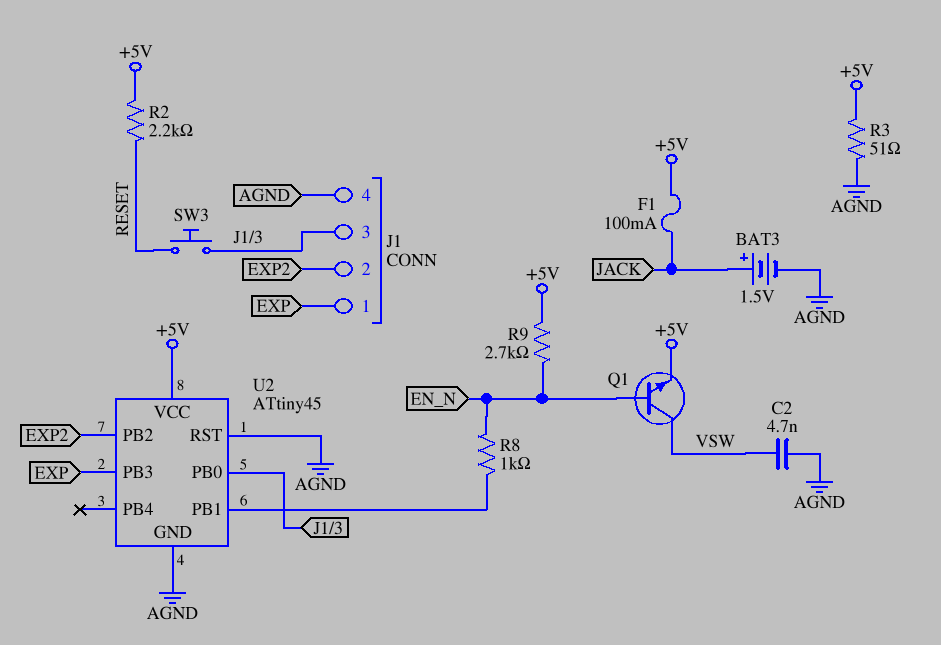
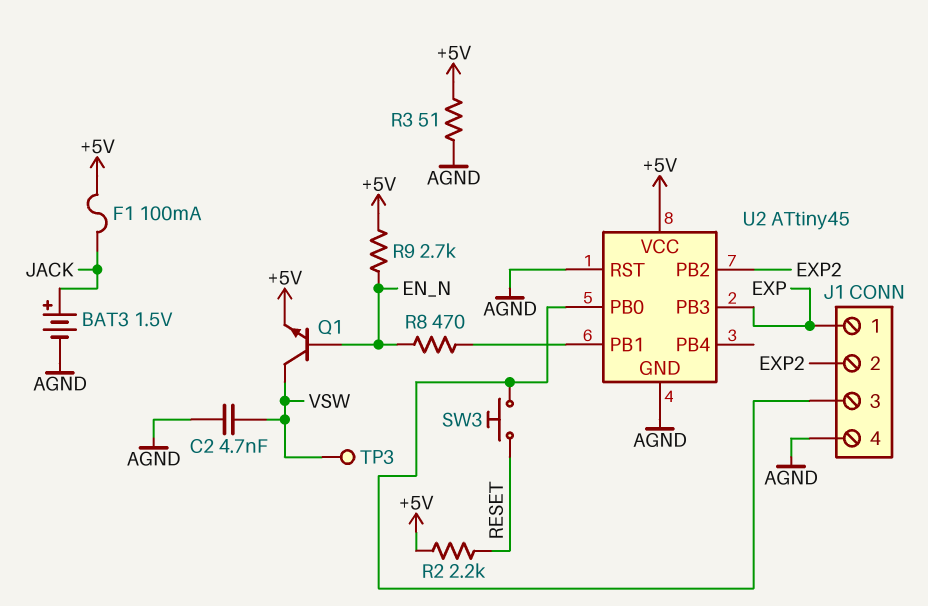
R8: 1k (EN_N, U2/PB1) -> 470 (EN_N, U2/PB1)
TP3: none -> test point (VSW)

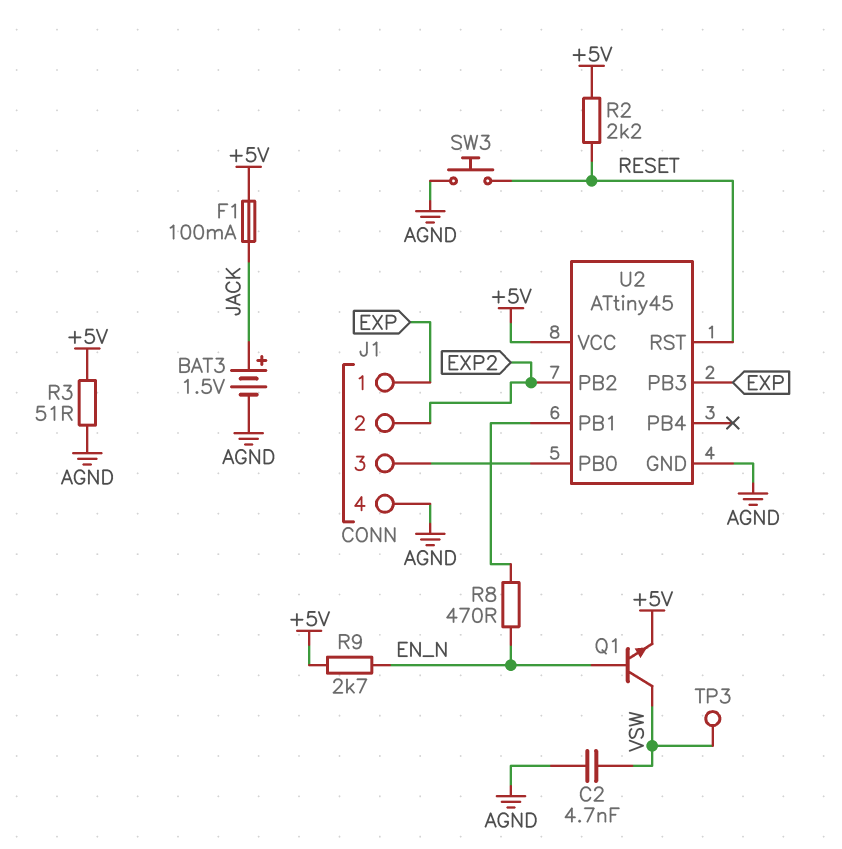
SW3: button (J1/3, RESET) -> button (AGND, RESET)
U2 pin RST: AGND -> RESET

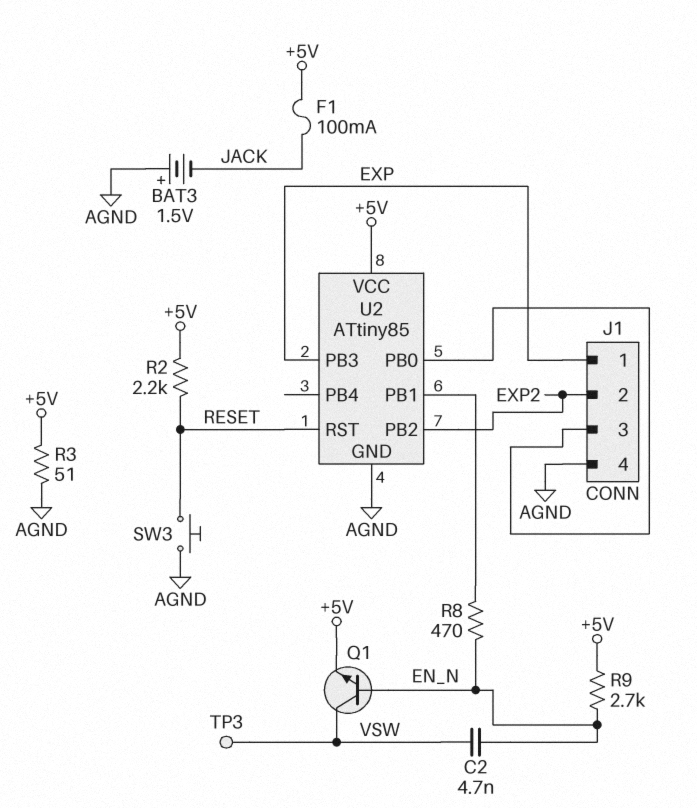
BAT3: 1.5V (plus JACK, minus AGND) -> 1.5V (plus AGND, minus JACK)
C2: 4.7nF (AGND, VSW) -> 4.7nF (EN_N, VSW)
U2: ATtiny45 -> ATtiny85

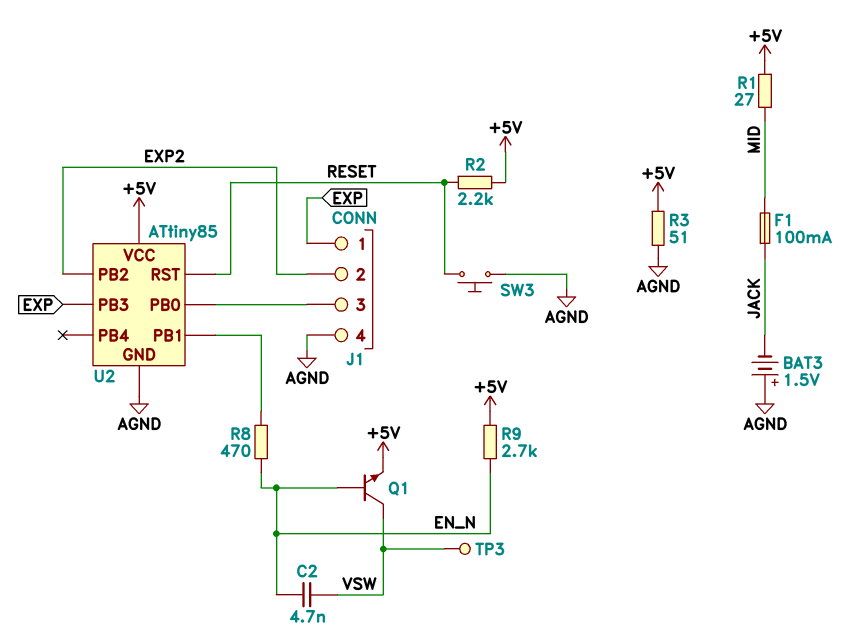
F1: 100mA (+5V, JACK) -> 100mA (JACK, MID)
R1: none -> 27 (+5V, MID)

